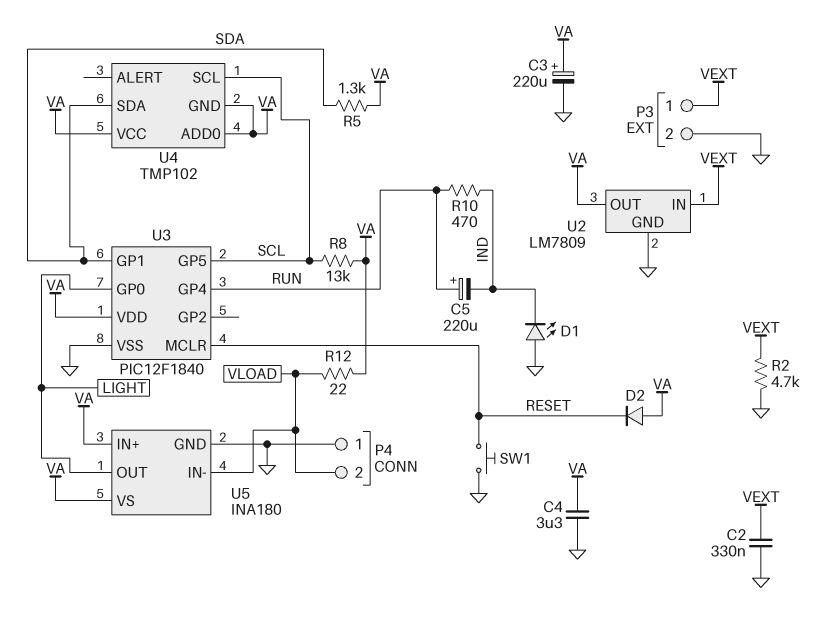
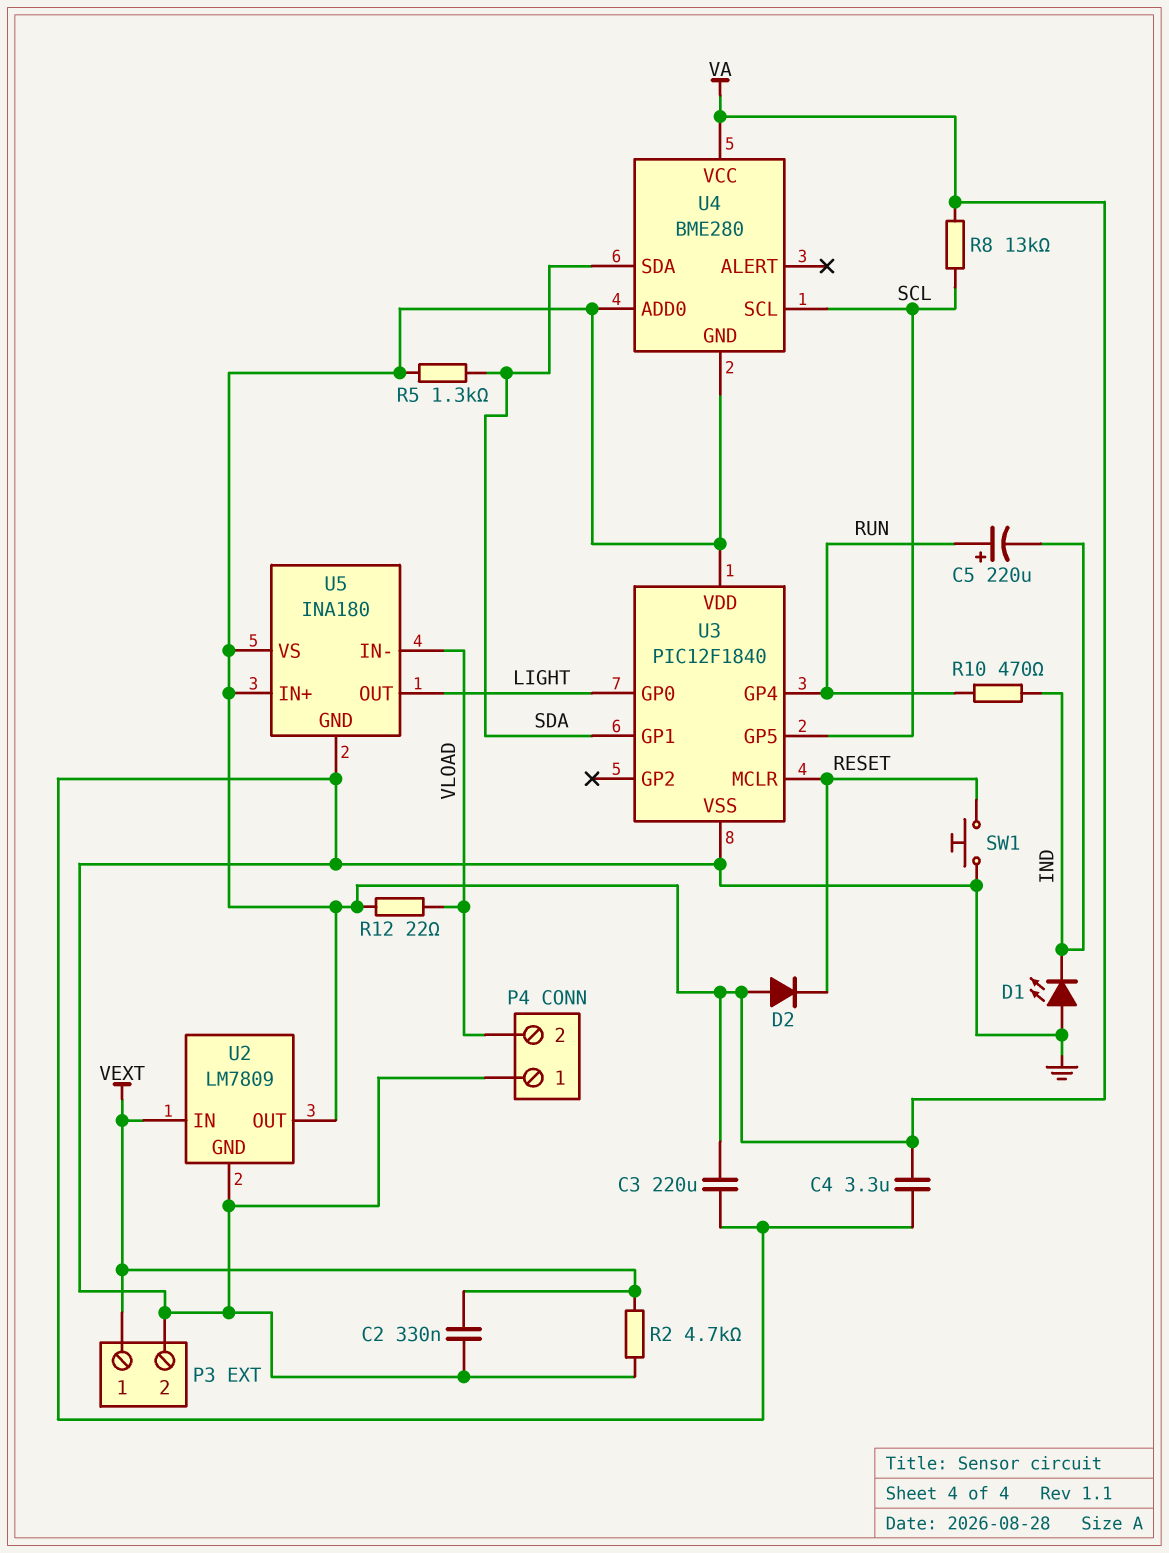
C3: 220uF (plus VA, minus GND) -> 220uF (GND, VA)
U4: TMP102 -> BME280

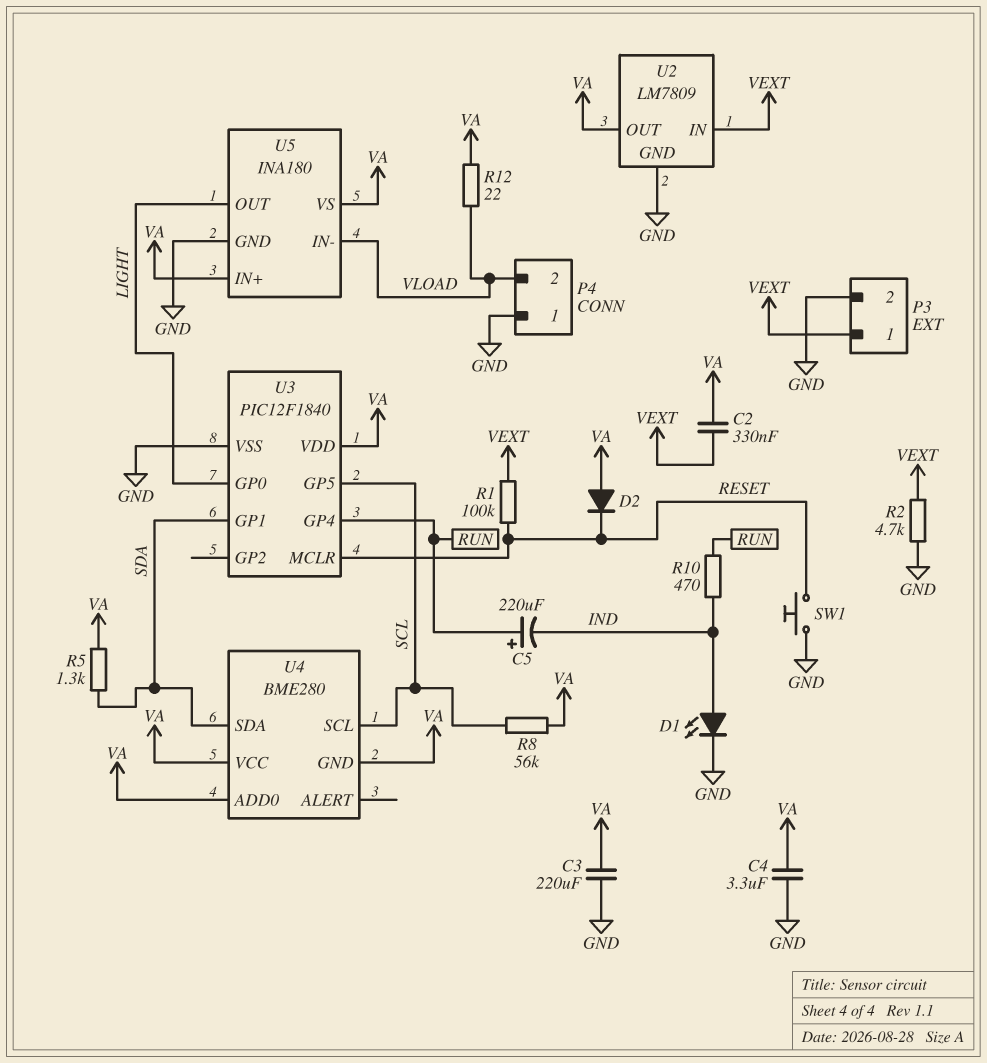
C2: 330nF (GND, VEXT) -> 330nF (VA, VEXT)
D1: LED (A GND, K IND) -> LED (A IND, K GND)
R1: none -> 100k (RESET, VEXT)
R8: 13k (SCL, VA) -> 56k (SCL, VA)

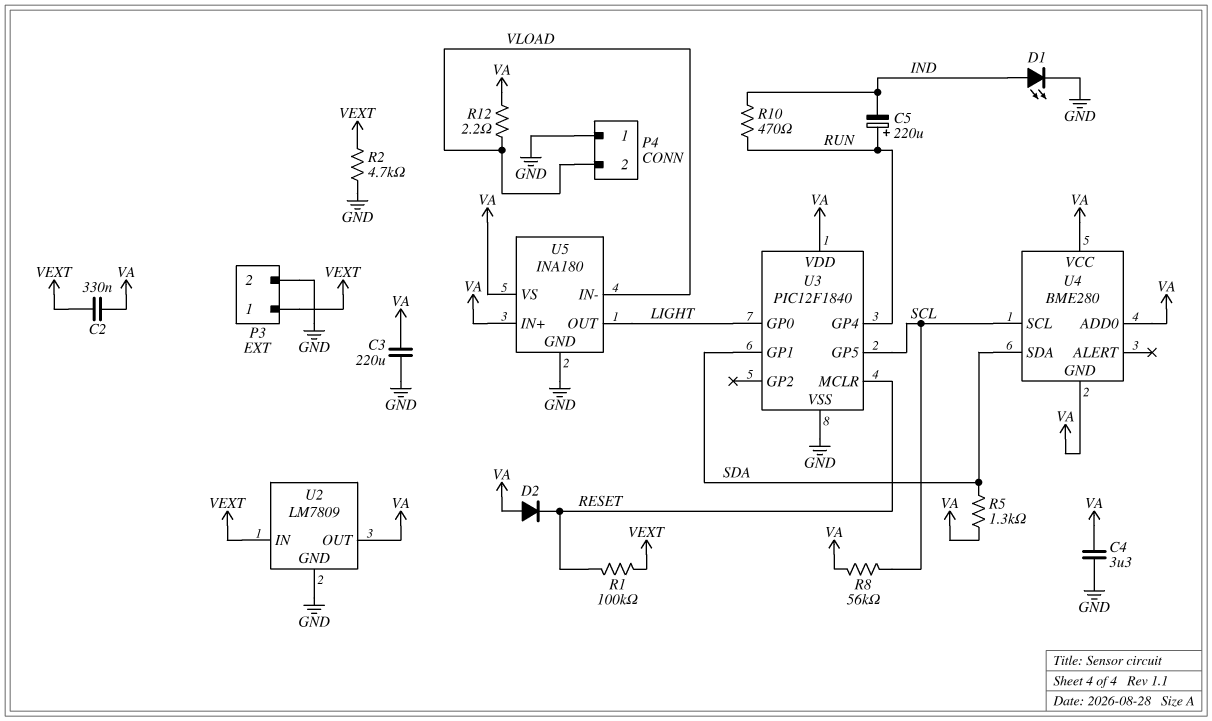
R12: 22 (VA, VLOAD) -> 2.2 (VA, VLOAD)
SW1: button (GND, RESET) -> none

